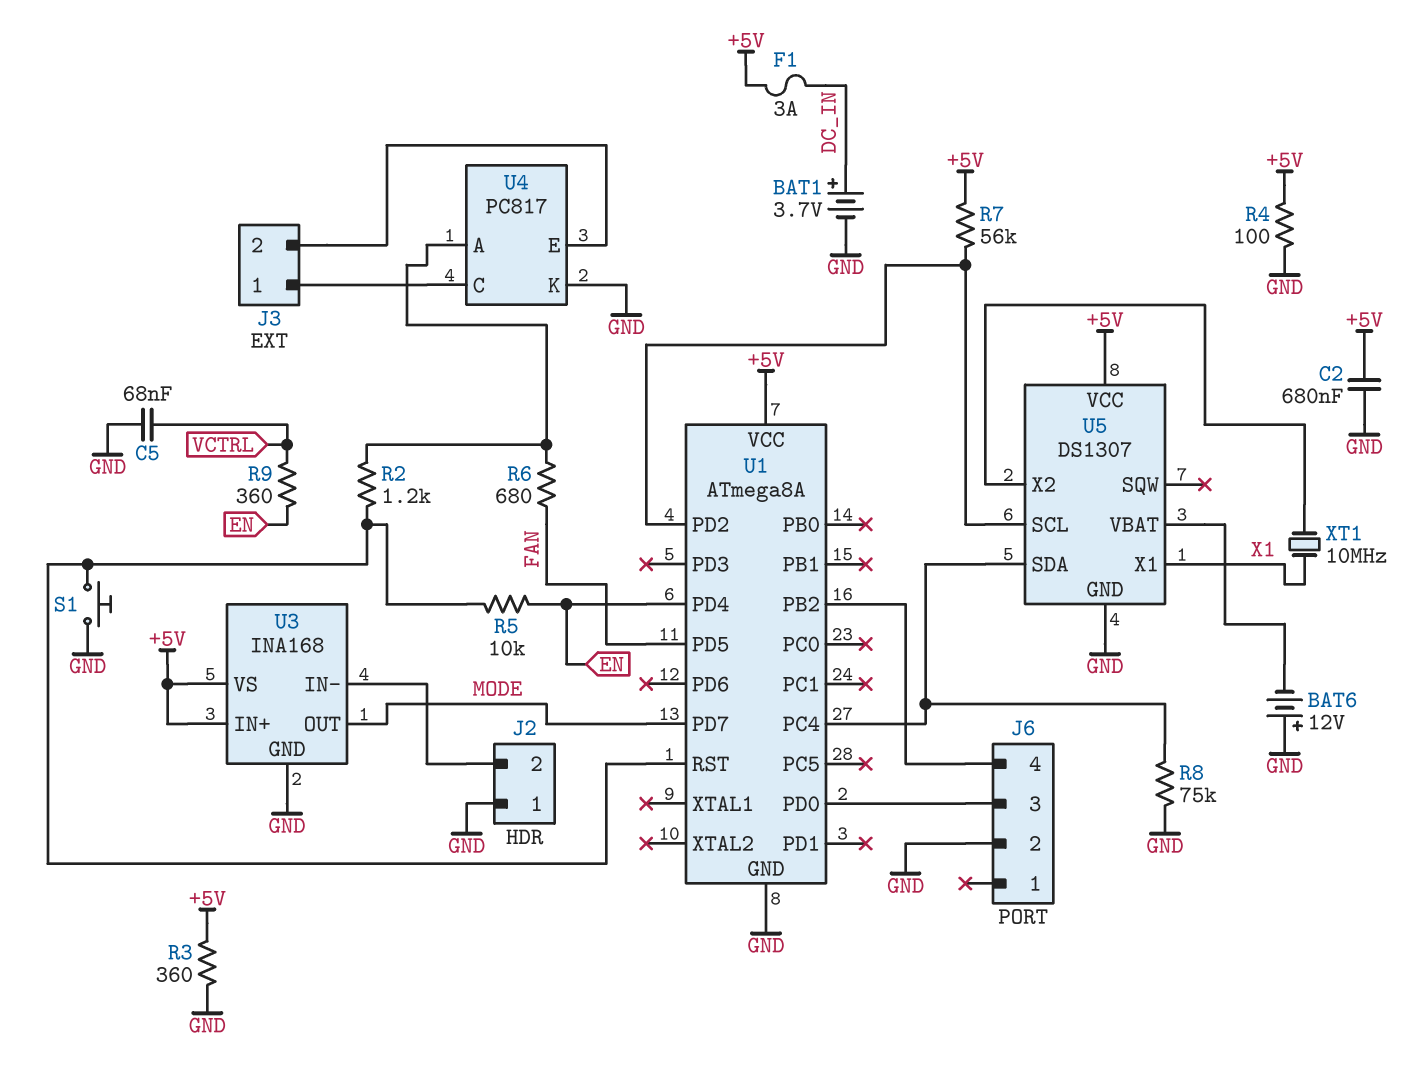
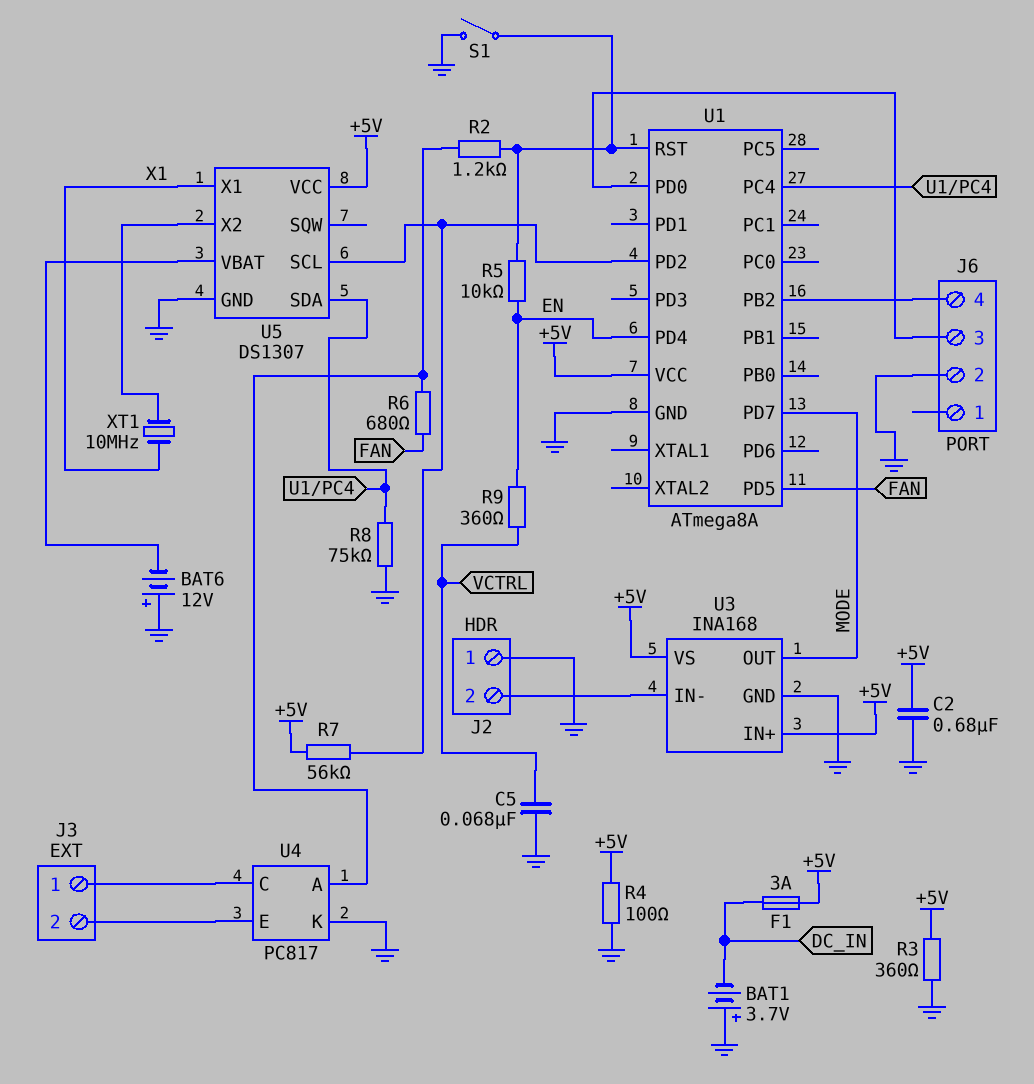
BAT1: 3.7V (plus DC_IN, minus GND) -> 3.7V (plus GND, minus DC_IN)
S1: button (GND, U1/RST) -> switch (GND, U1/RST)

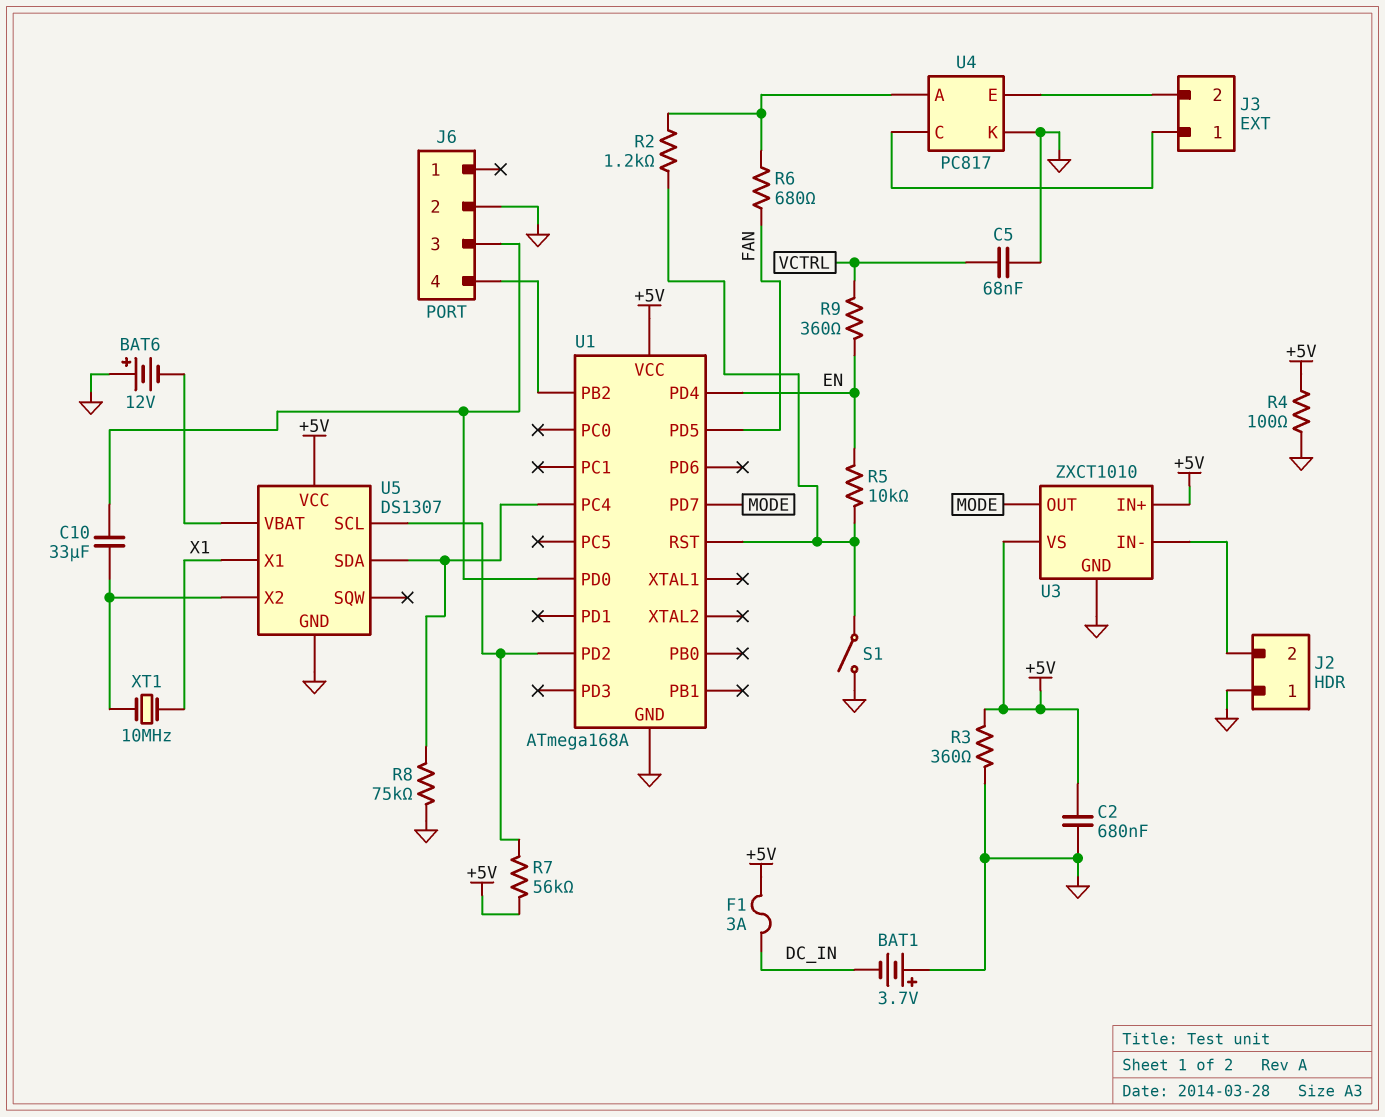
C10: none -> 33uF (J6/3, U5/X2)
U1: ATmega8A -> ATmega168A
U3: INA168 -> ZXCT1010

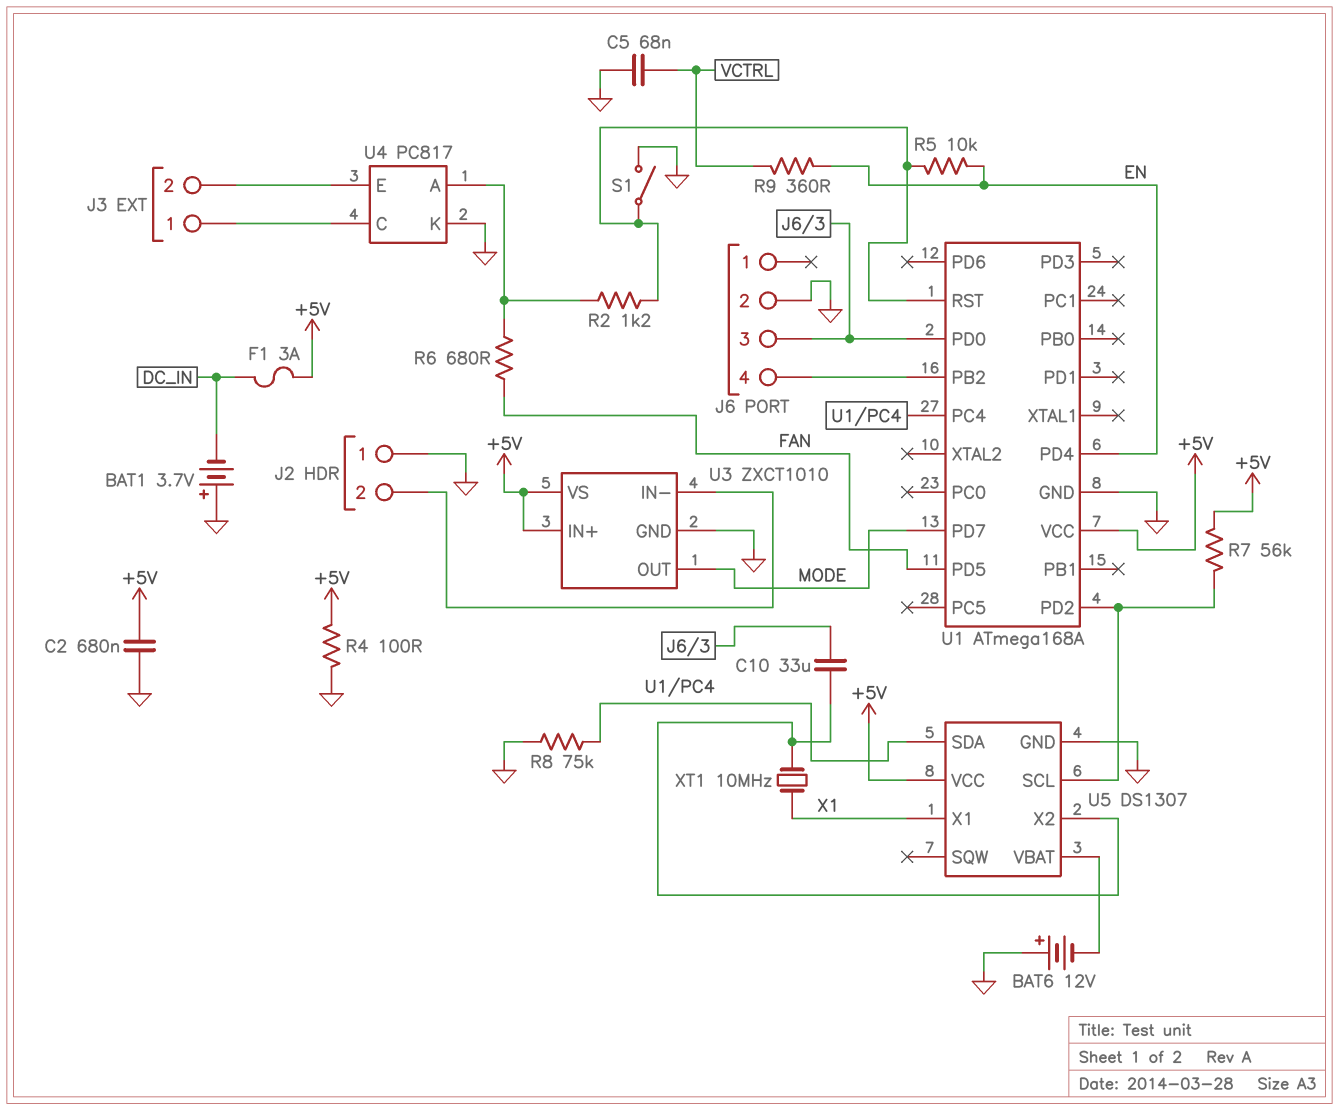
R3: 360 (+5V, GND) -> none

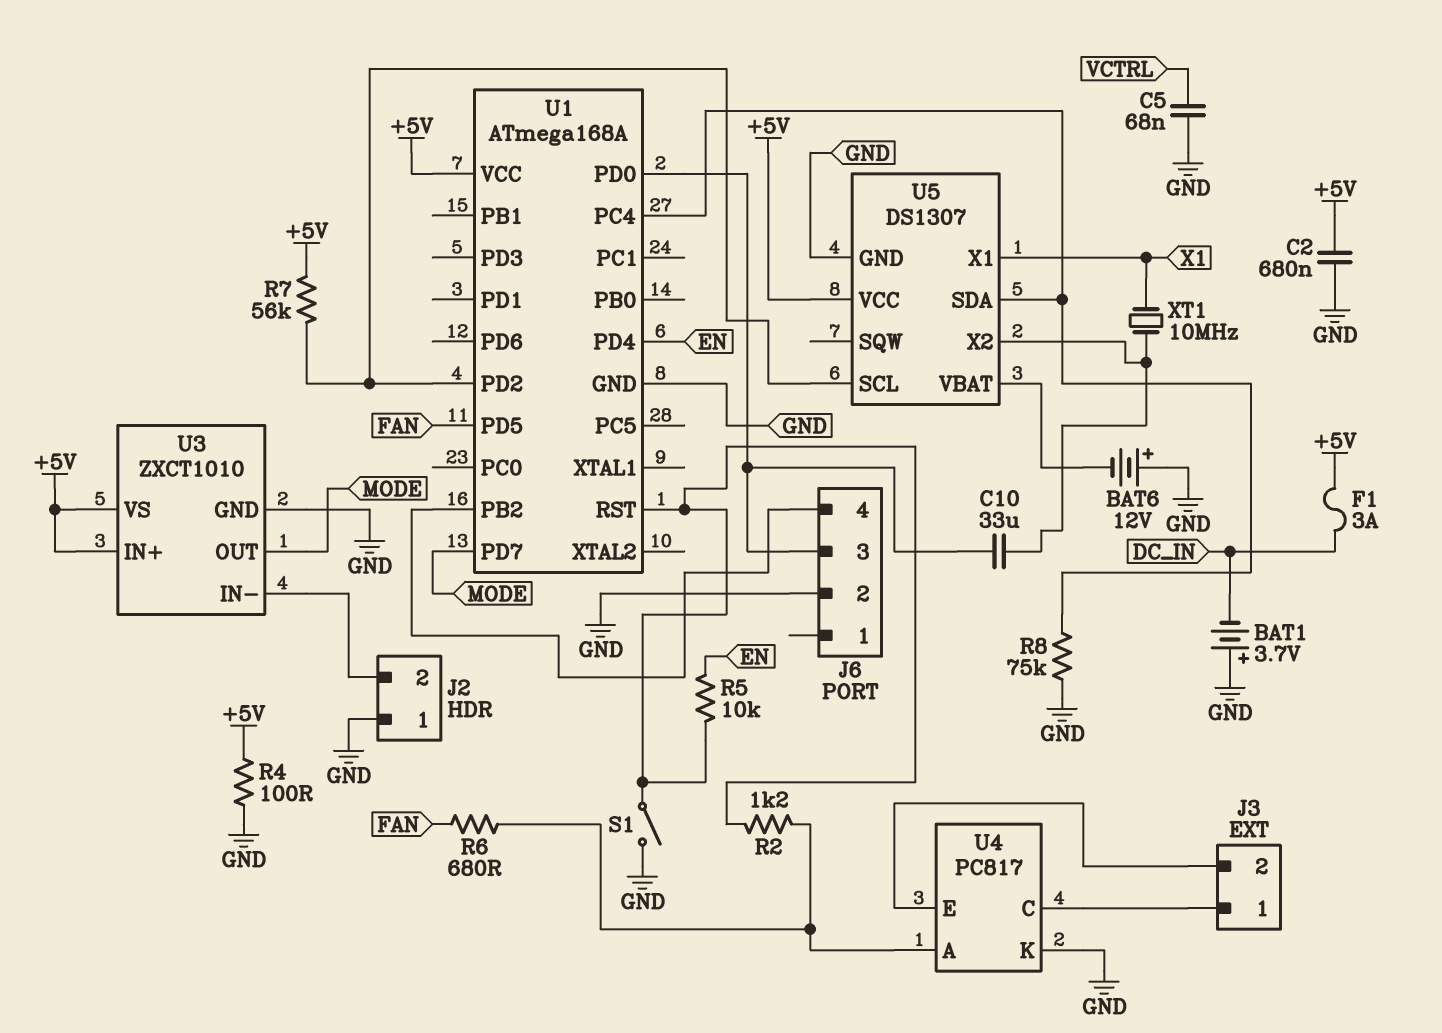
R9: 360 (EN, VCTRL) -> none

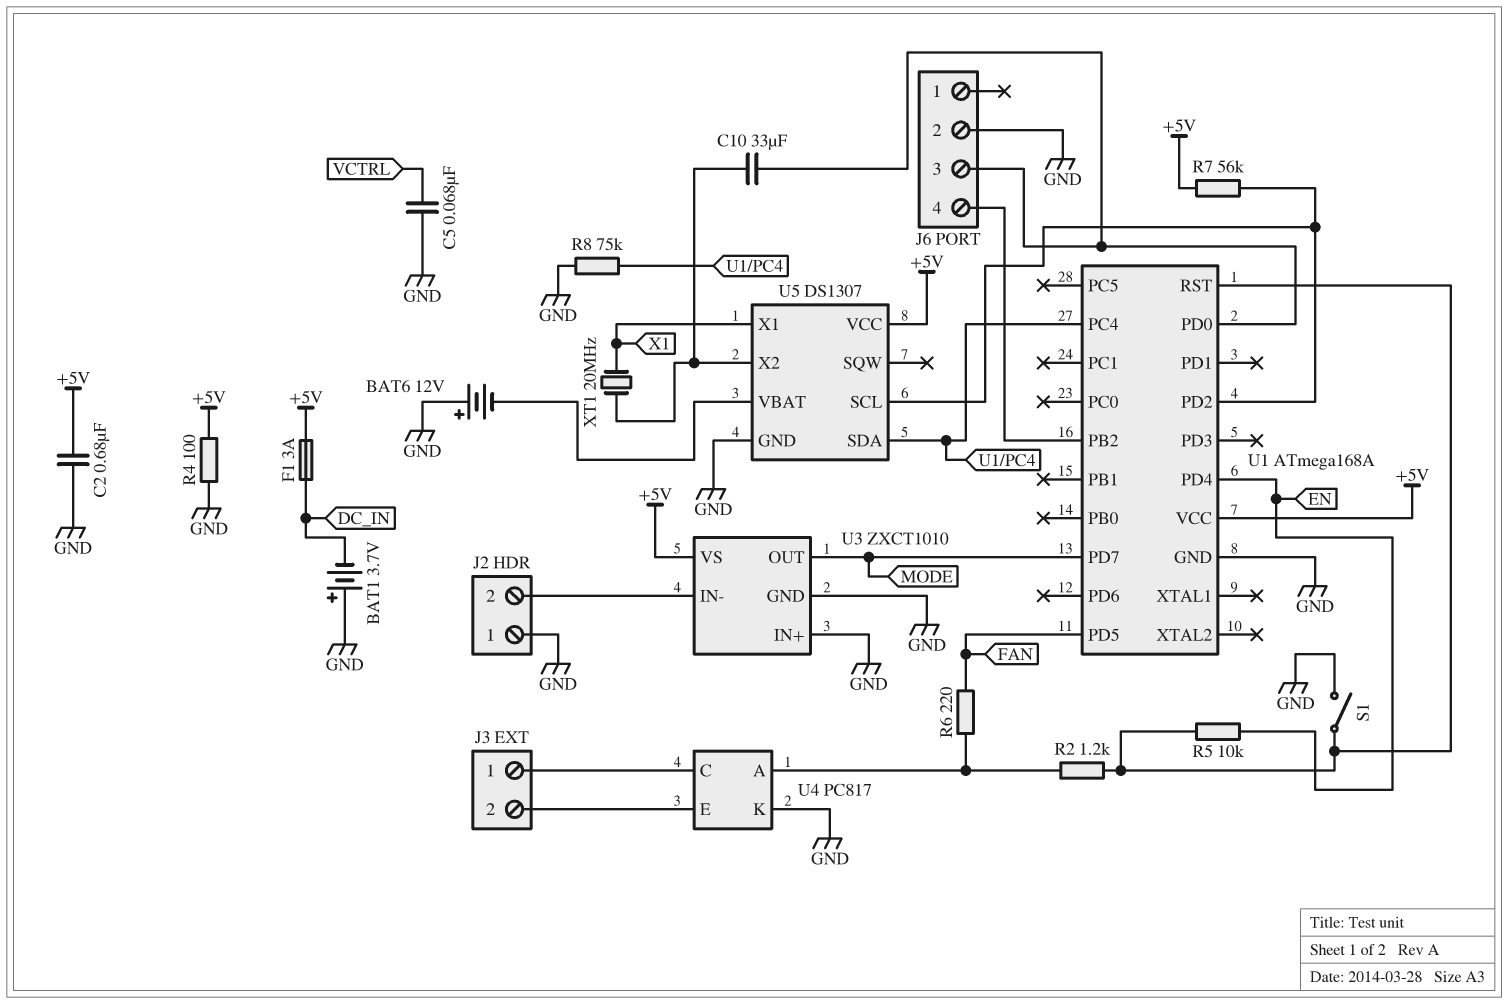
R6: 680 (FAN, U4/A) -> 220 (FAN, U4/A)
U3 pin IN+: +5V -> GND
XT1: 10MHz (U5/X2, X1) -> 20MHz (U5/X2, X1)

